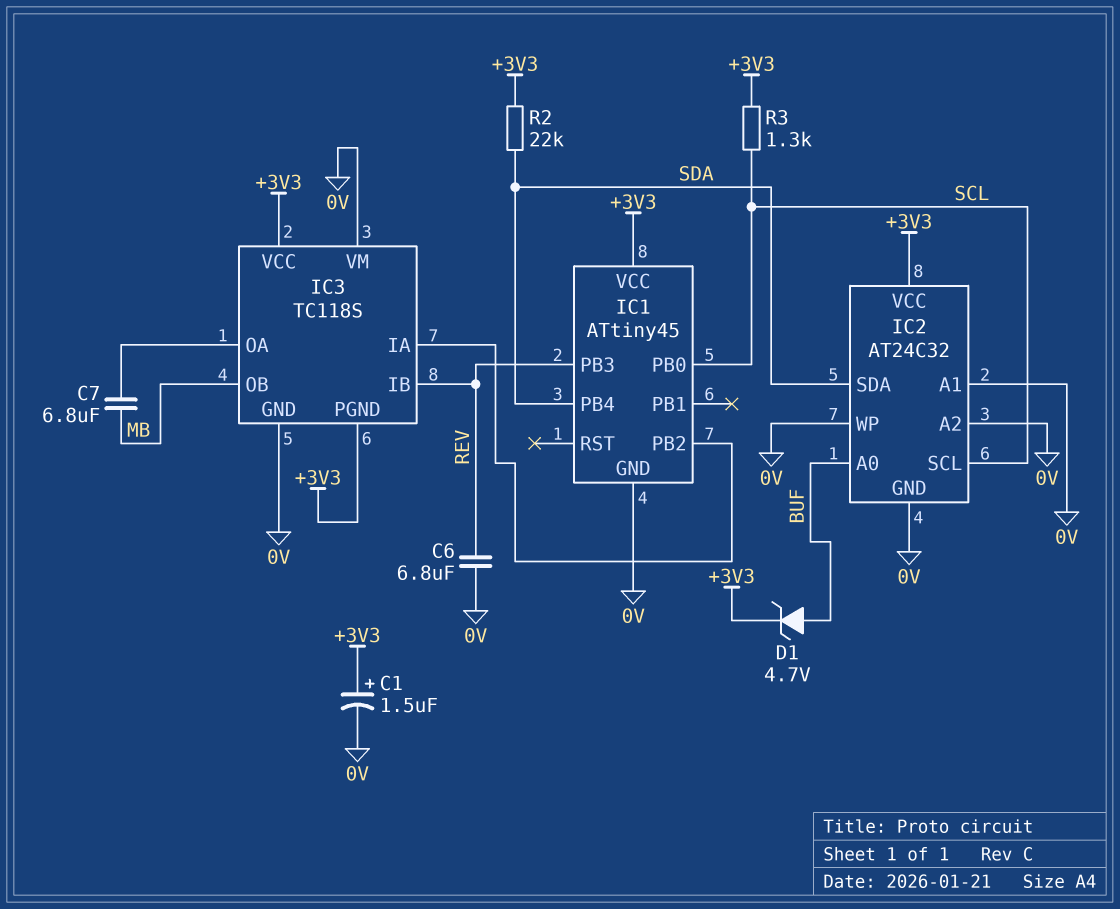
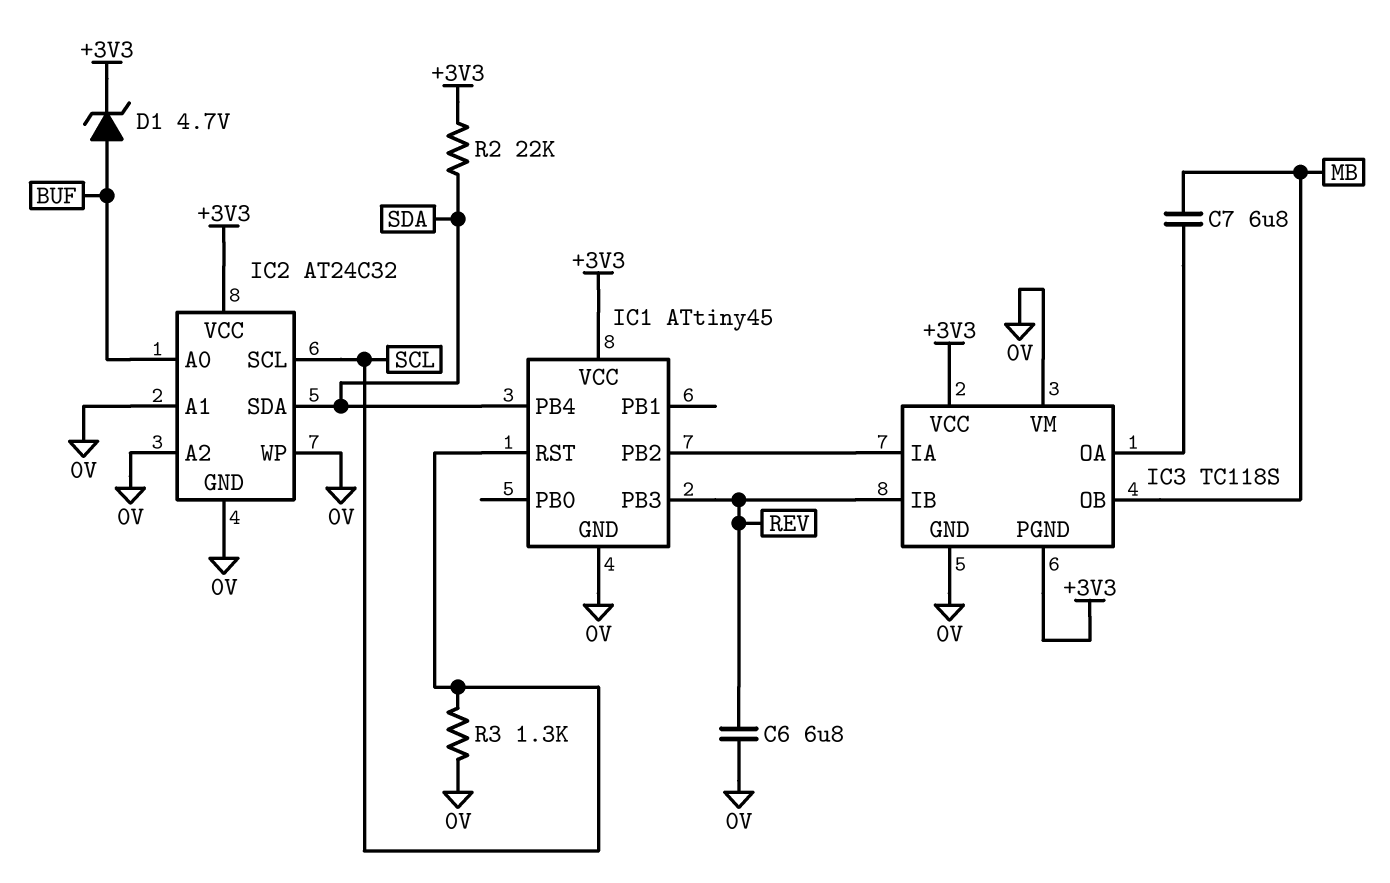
C1: 1.5uF (plus +3V3, minus 0V) -> none
IC1 pin PB0: SCL -> none
IC1 pin RST: none -> SCL
R3: 1.3k (+3V3, SCL) -> 1.3k (0V, SCL)

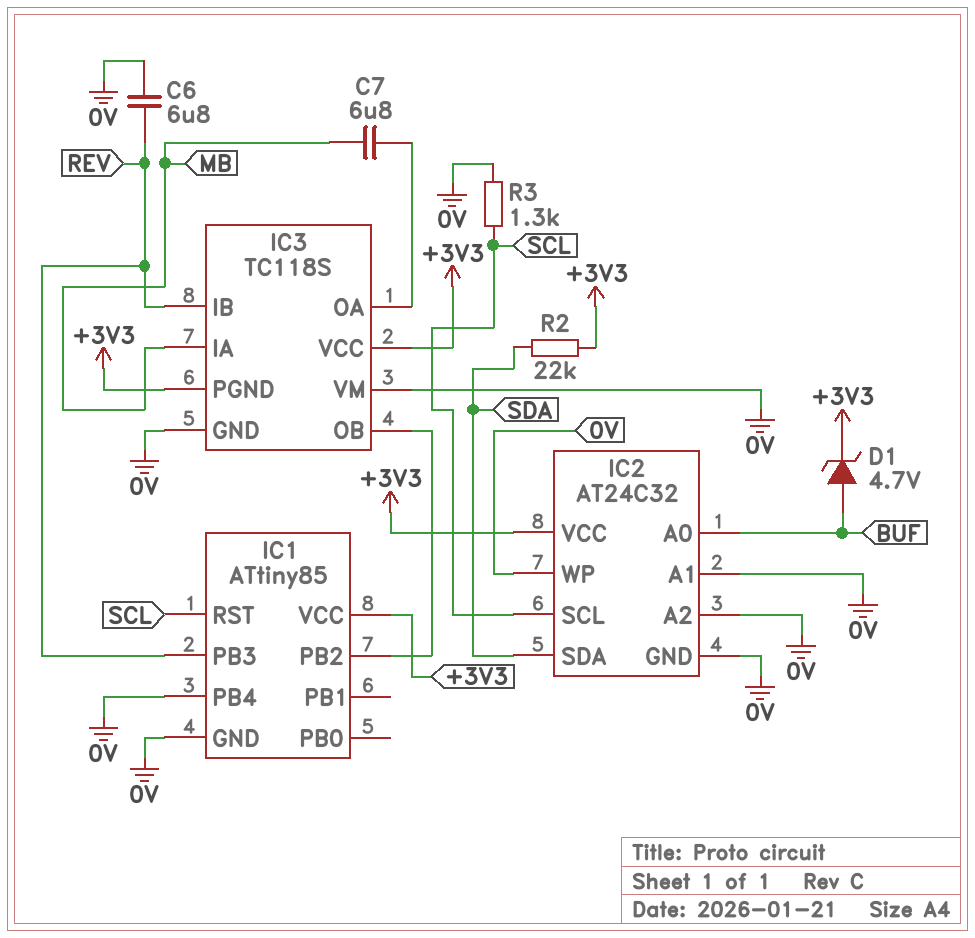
IC1: ATtiny45 -> ATtiny85
IC1 pin PB4: SDA -> 0V
IC3 pin IA: IC1/PB2 -> MB
IC3 pin OB: MB -> IC1/PB2

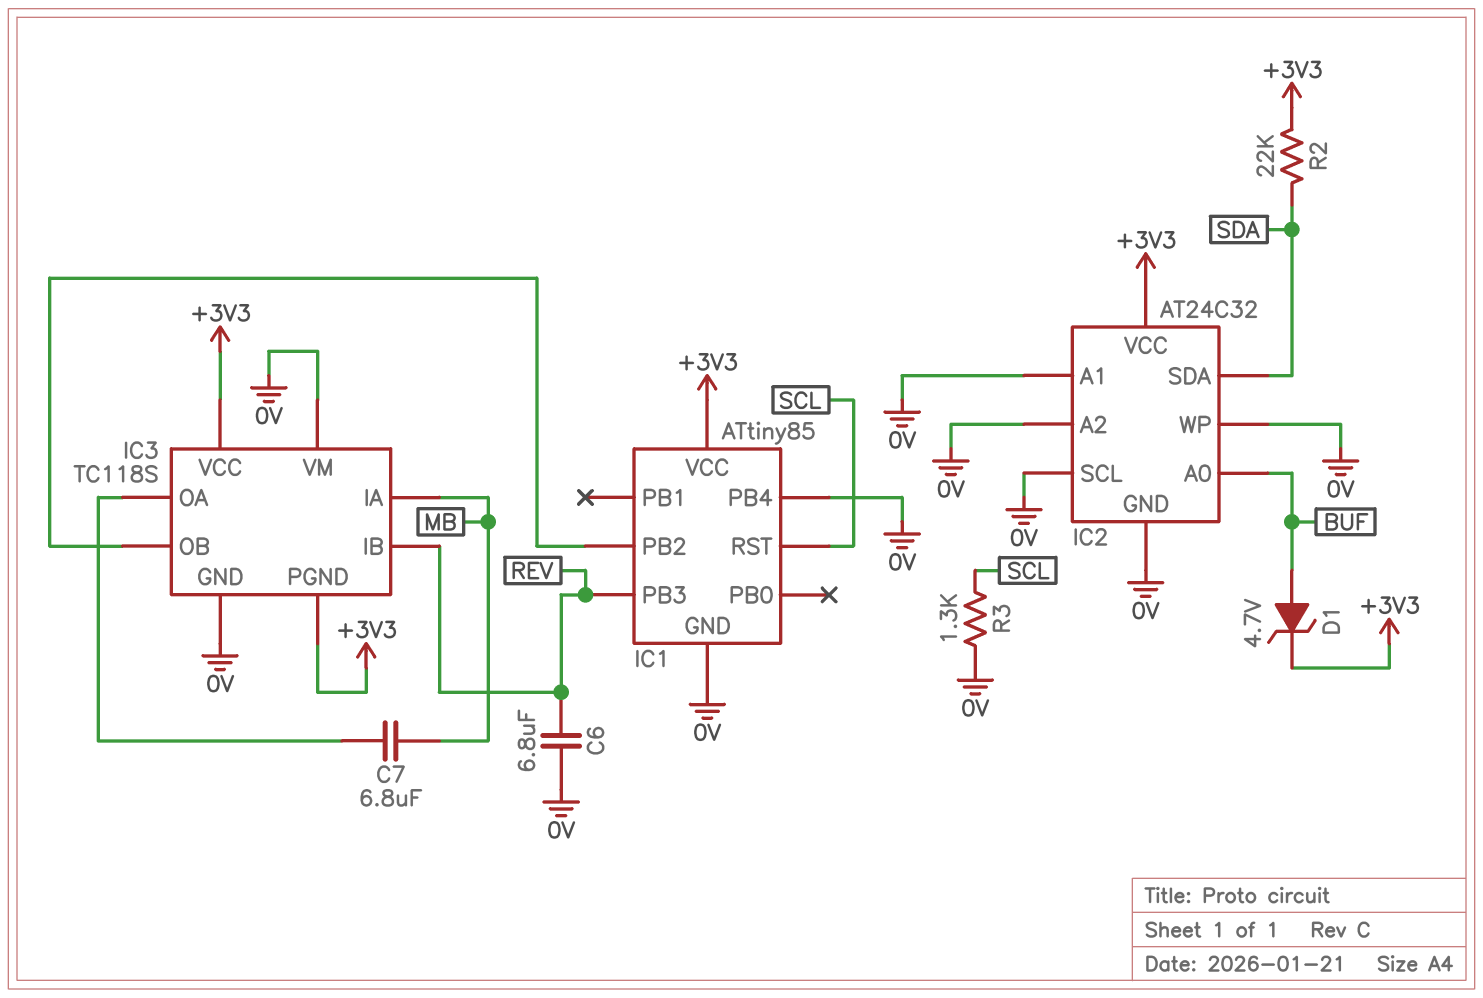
IC2 pin SCL: SCL -> 0V

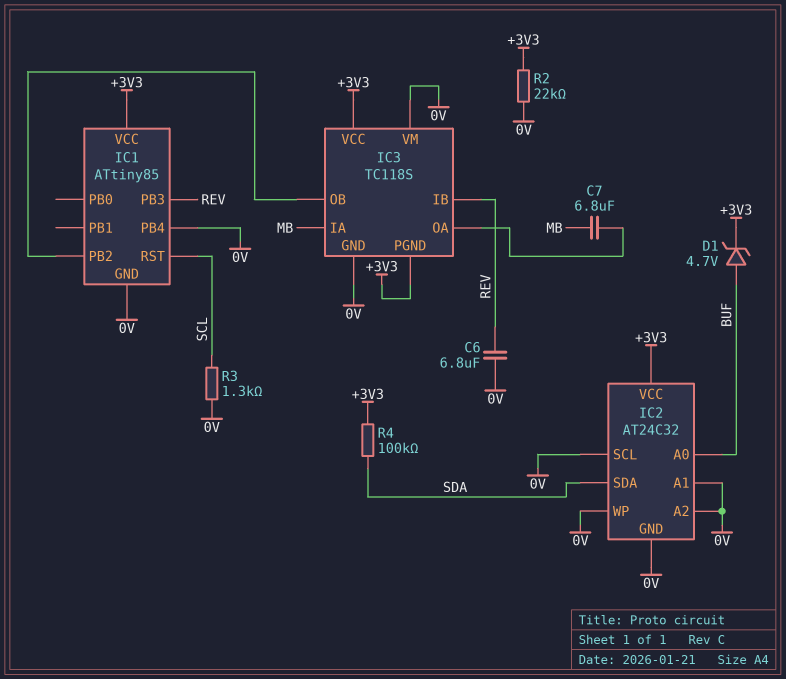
R2: 22k (+3V3, SDA) -> 22k (+3V3, 0V)
R4: none -> 100k (+3V3, SDA)

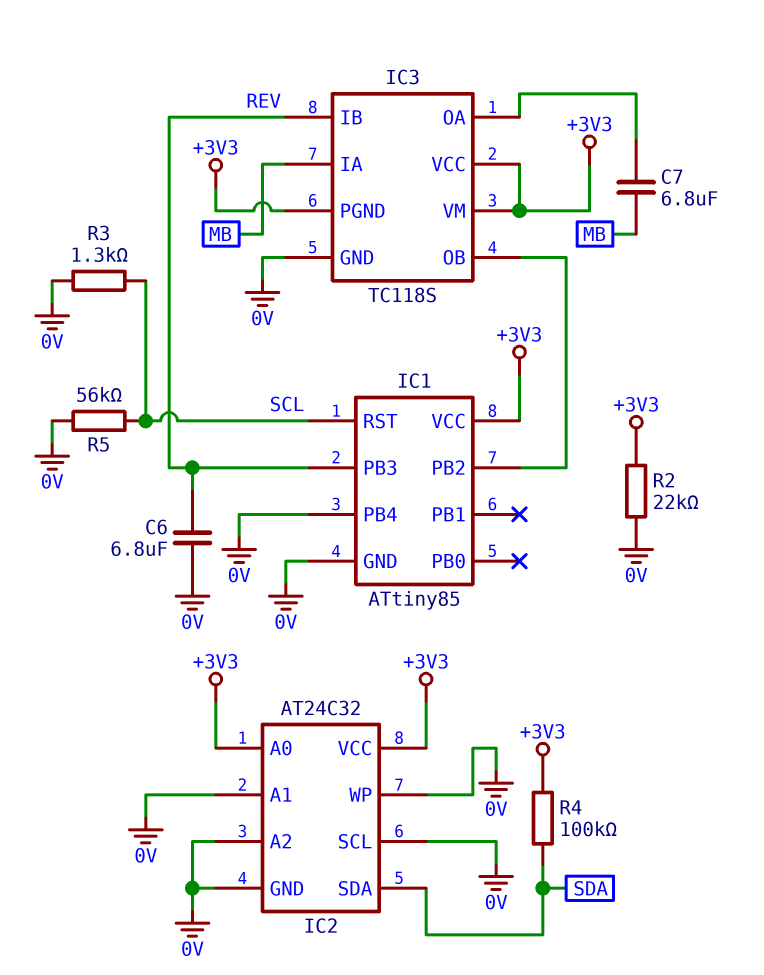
D1: zener 4.7V (A BUF, K +3V3) -> none
IC2 pin A0: BUF -> +3V3
IC3 pin VM: 0V -> +3V3
R5: none -> 56k (0V, SCL)

